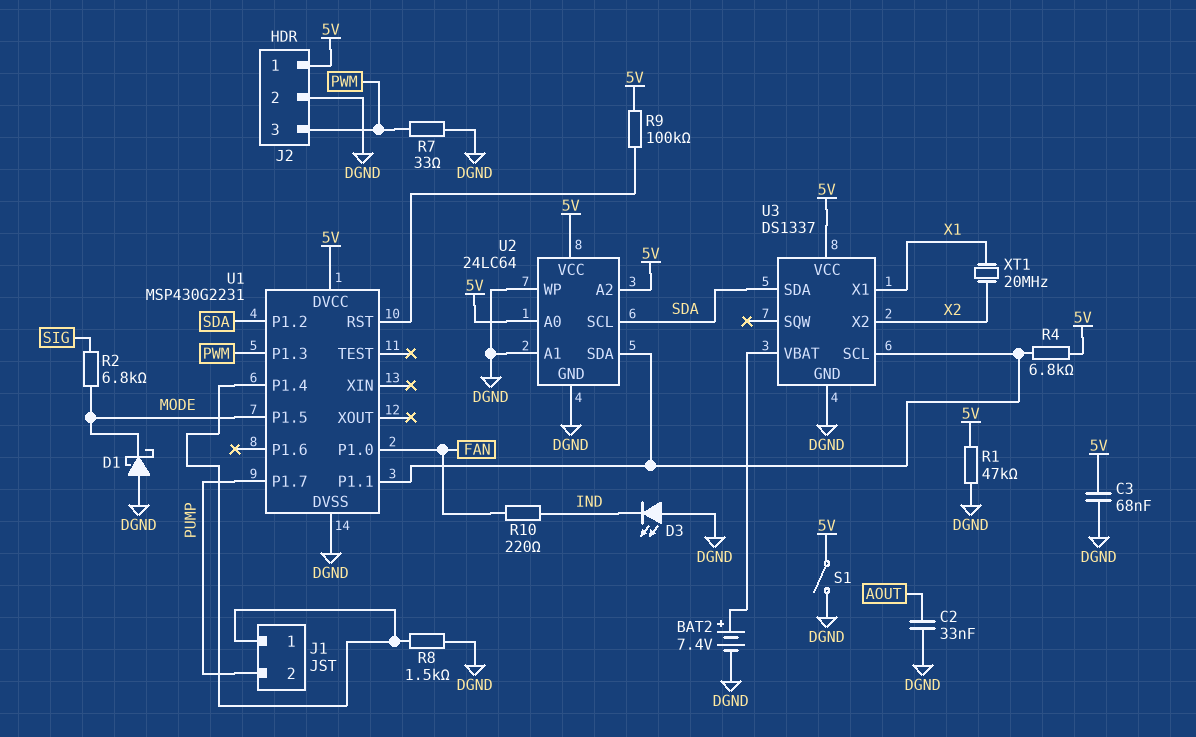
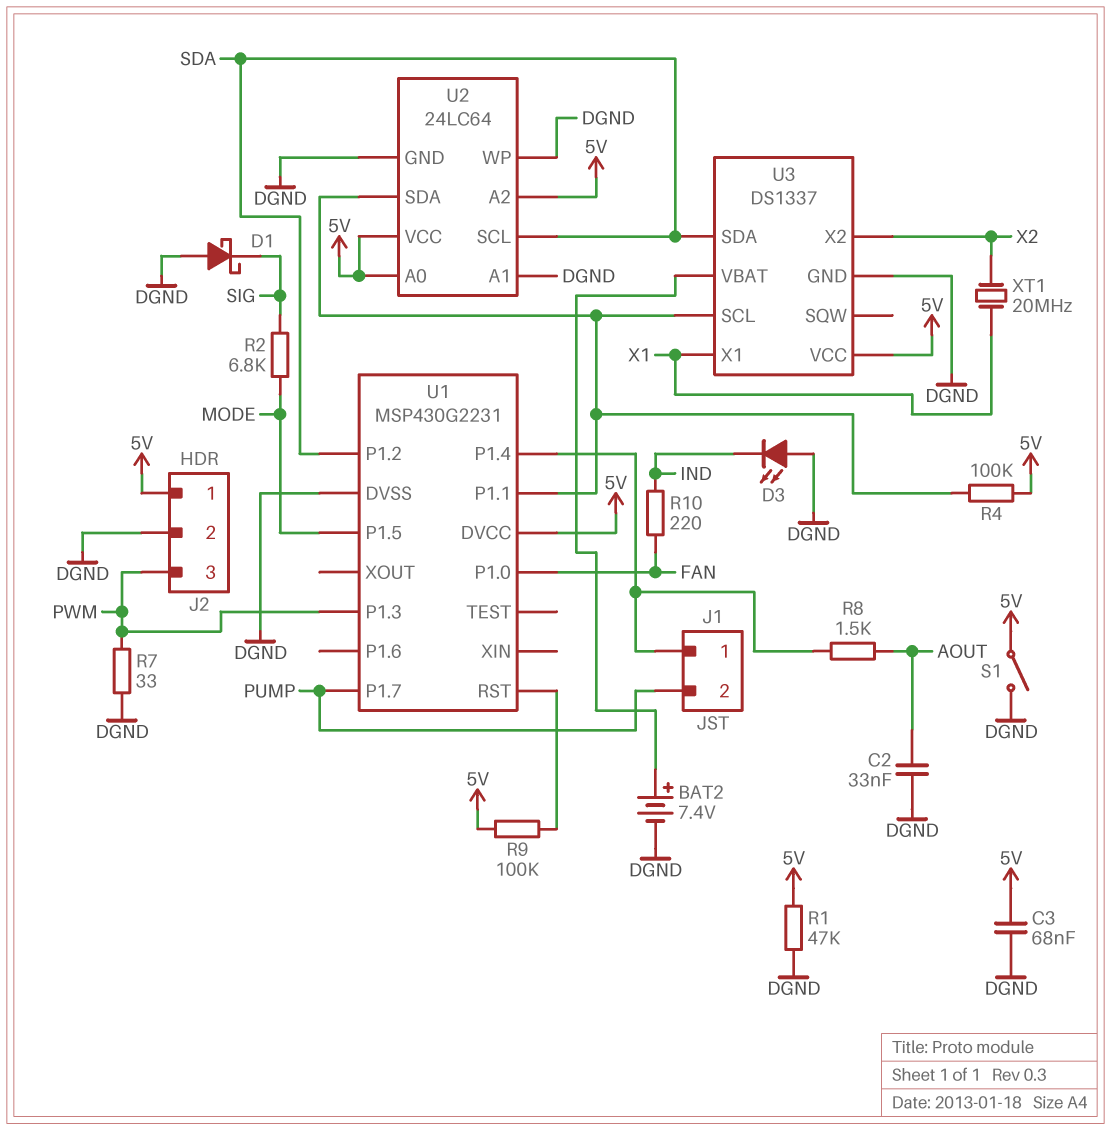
D1: schottky (A DGND, K MODE) -> schottky (A DGND, K SIG)
R4: 6.8k (5V, U1/P1.1) -> 100k (5V, U1/P1.1)
R8: 1.5k (DGND, J1/1) -> 1.5k (AOUT, J1/1)

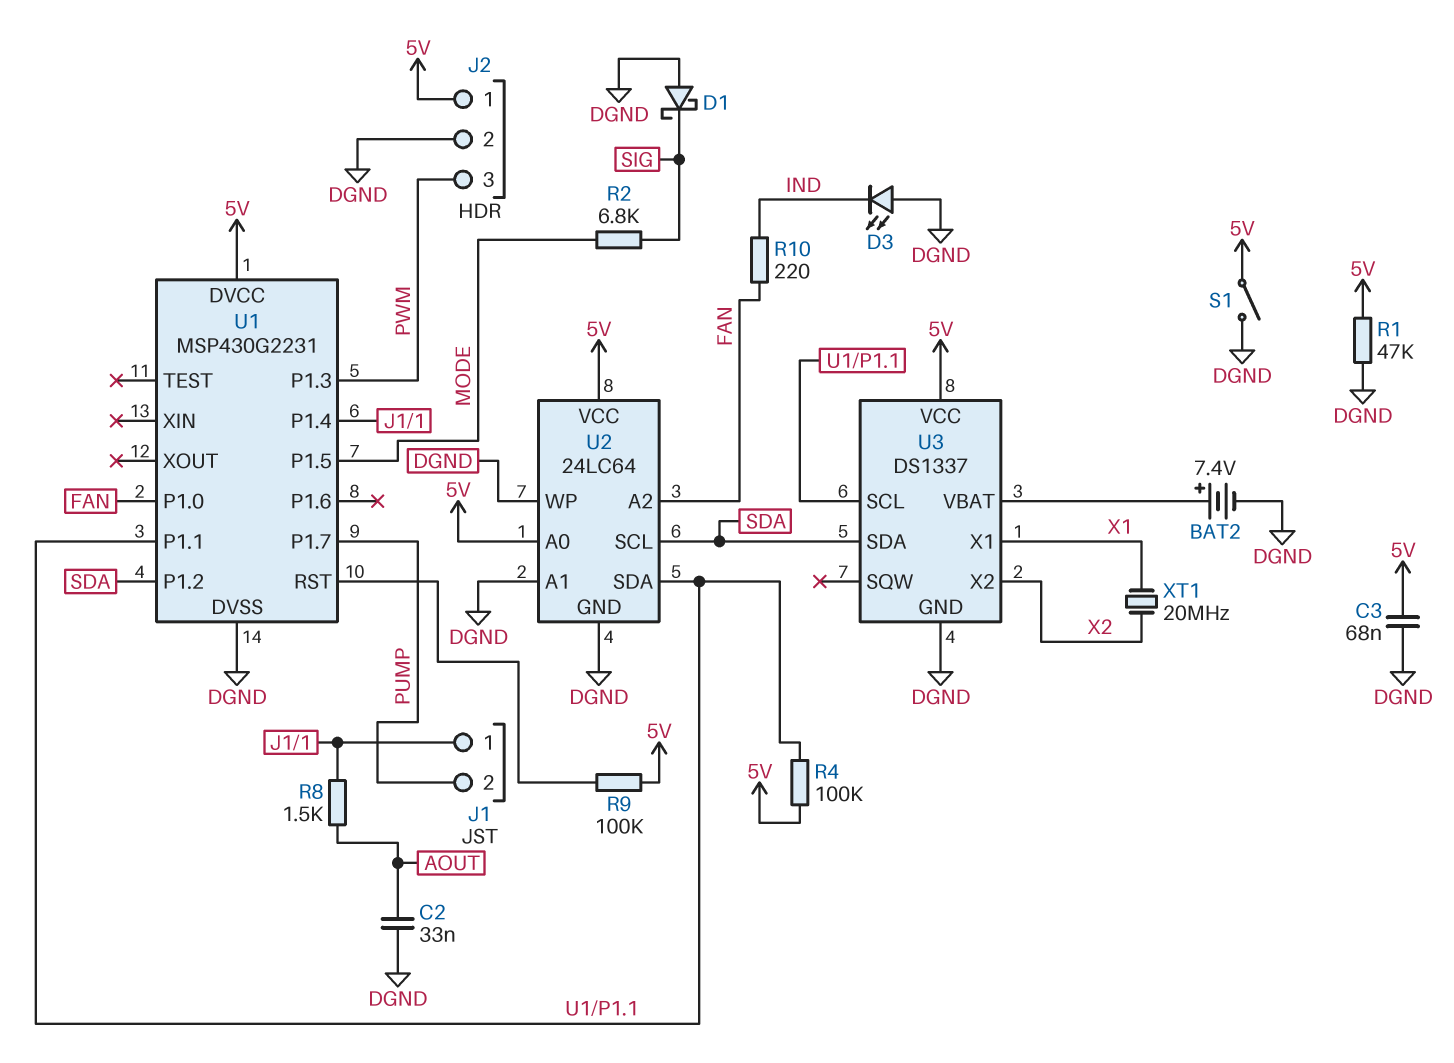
R7: 33 (DGND, PWM) -> none
U2 pin A2: 5V -> FAN

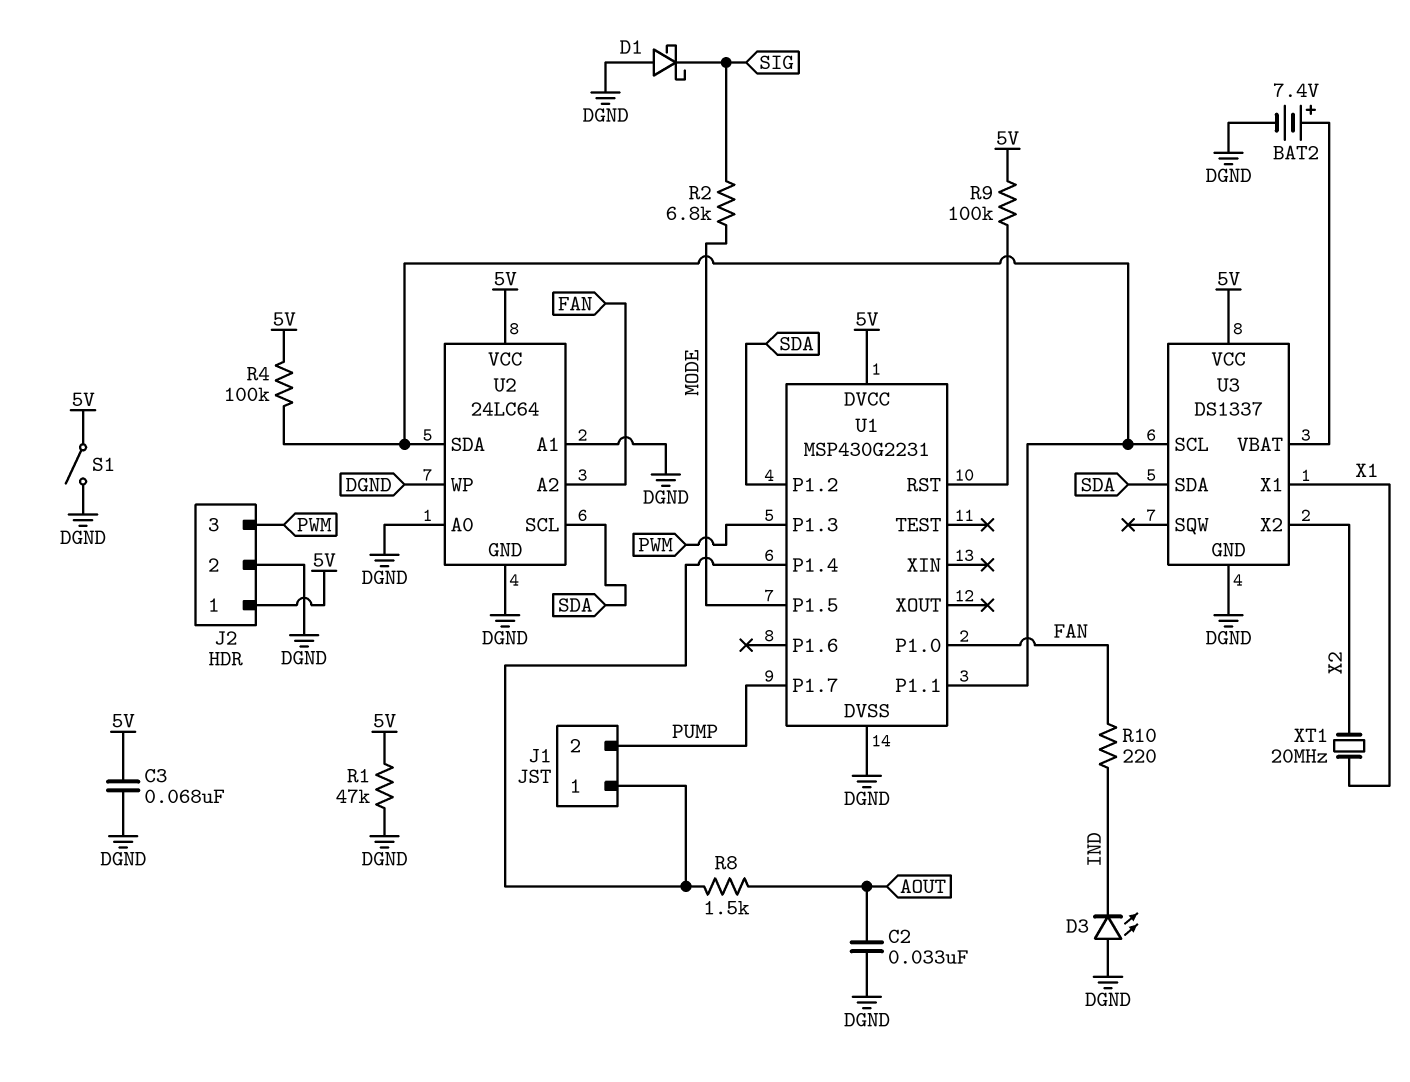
U2 pin A0: 5V -> DGND

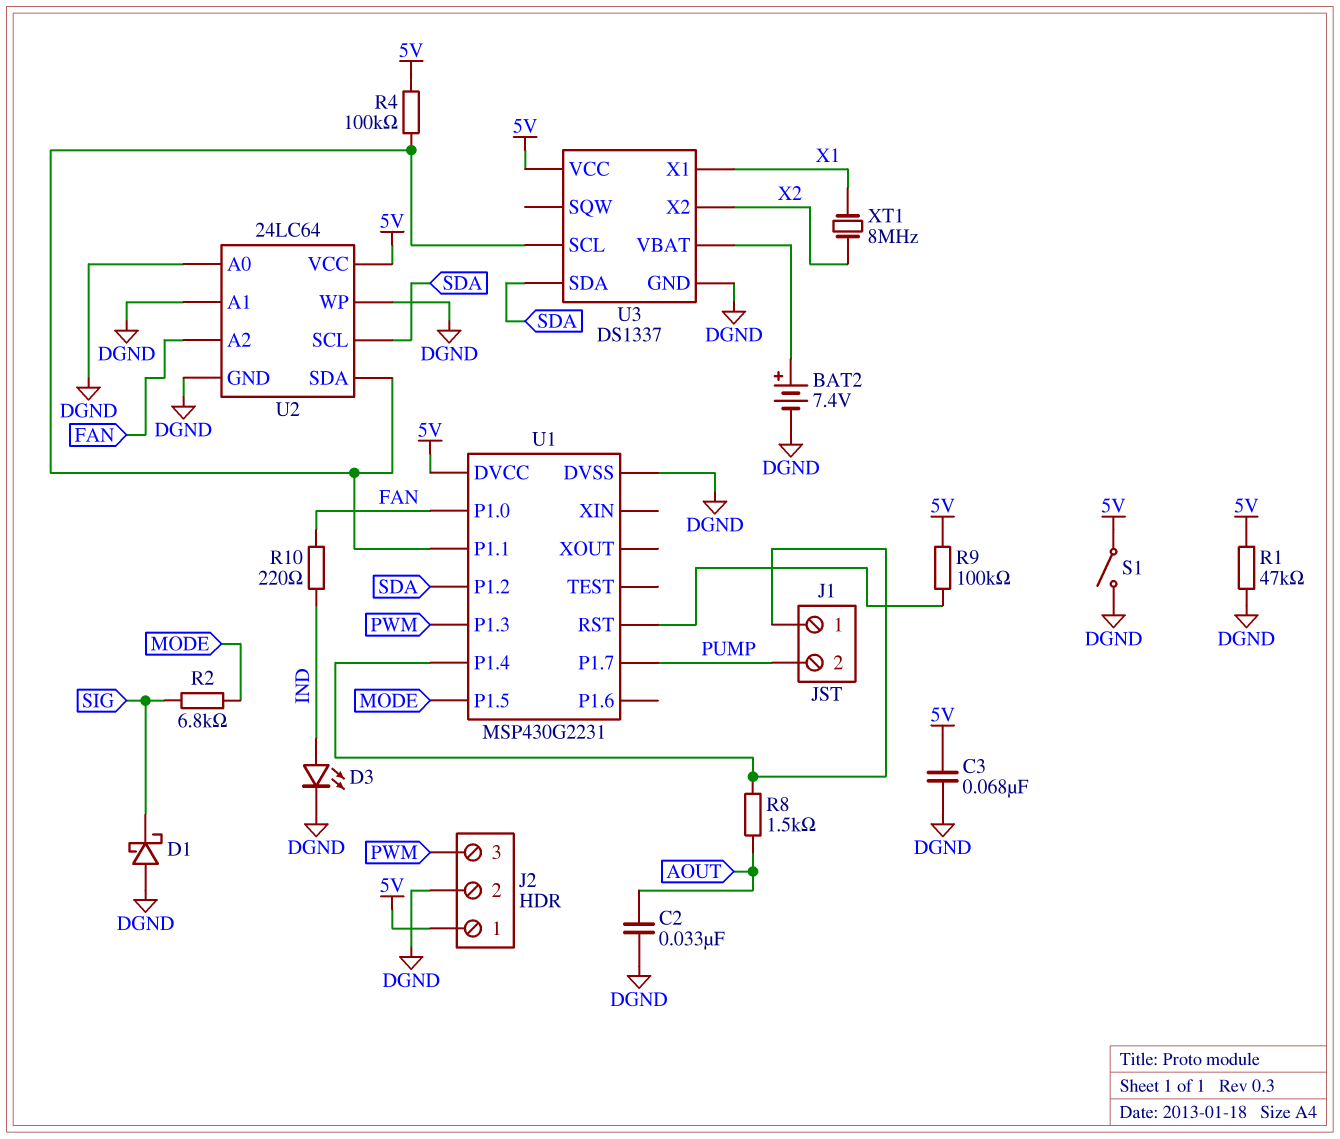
D3: LED (A DGND, K IND) -> LED (A IND, K DGND)
XT1: 20MHz (X1, X2) -> 8MHz (X1, X2)

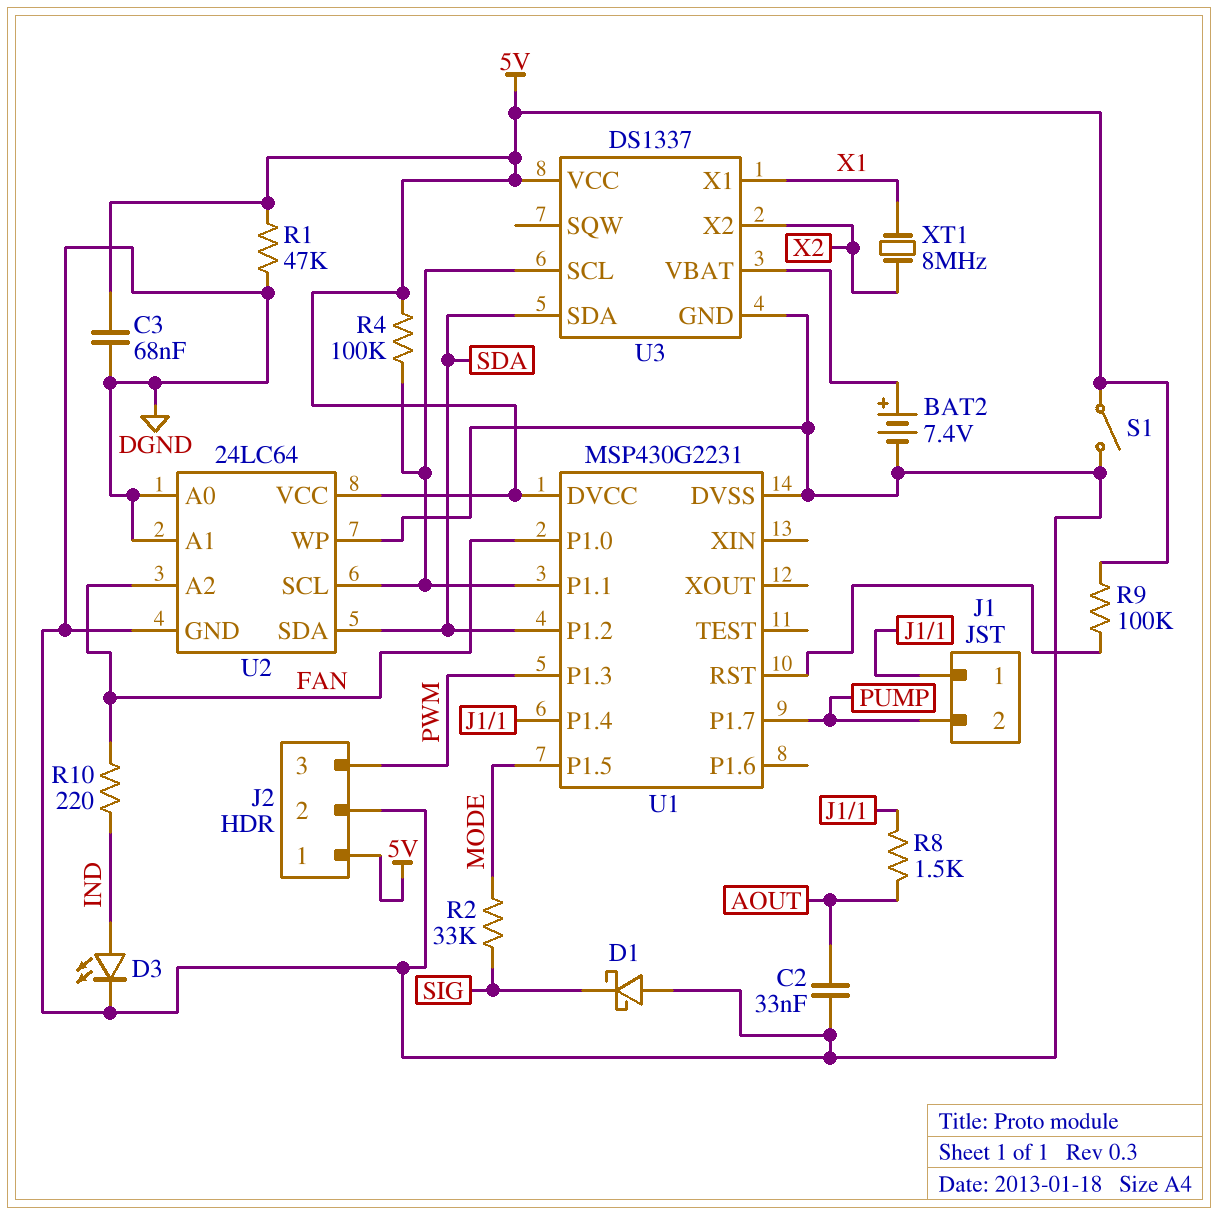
R2: 6.8k (MODE, SIG) -> 33k (MODE, SIG)
U2 pin SCL: SDA -> U1/P1.1
U2 pin SDA: U1/P1.1 -> SDA

